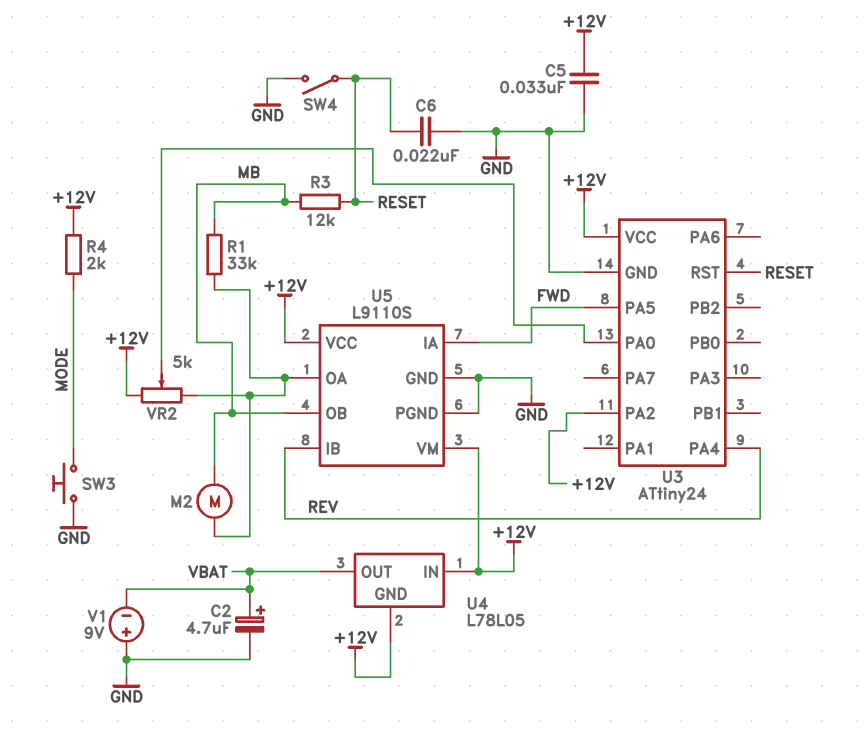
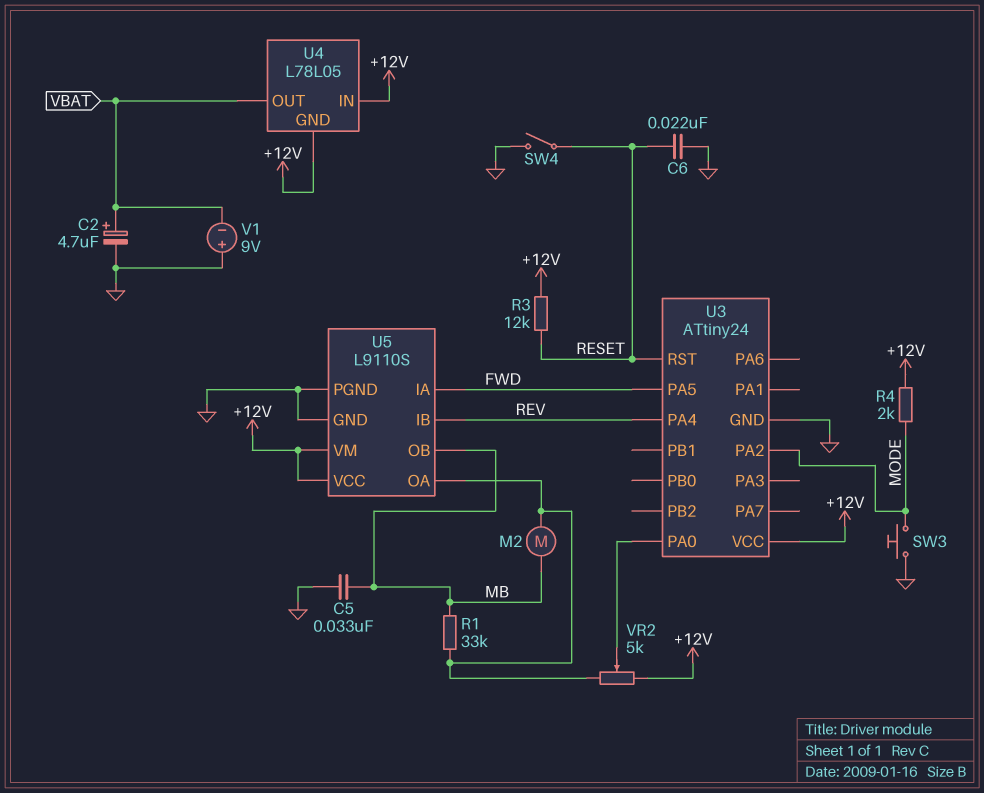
C5: 33nF (+12V, GND) -> 33nF (GND, MB)
R3: 12k (MB, RESET) -> 12k (+12V, RESET)
U3 pin PA2: +12V -> MODE

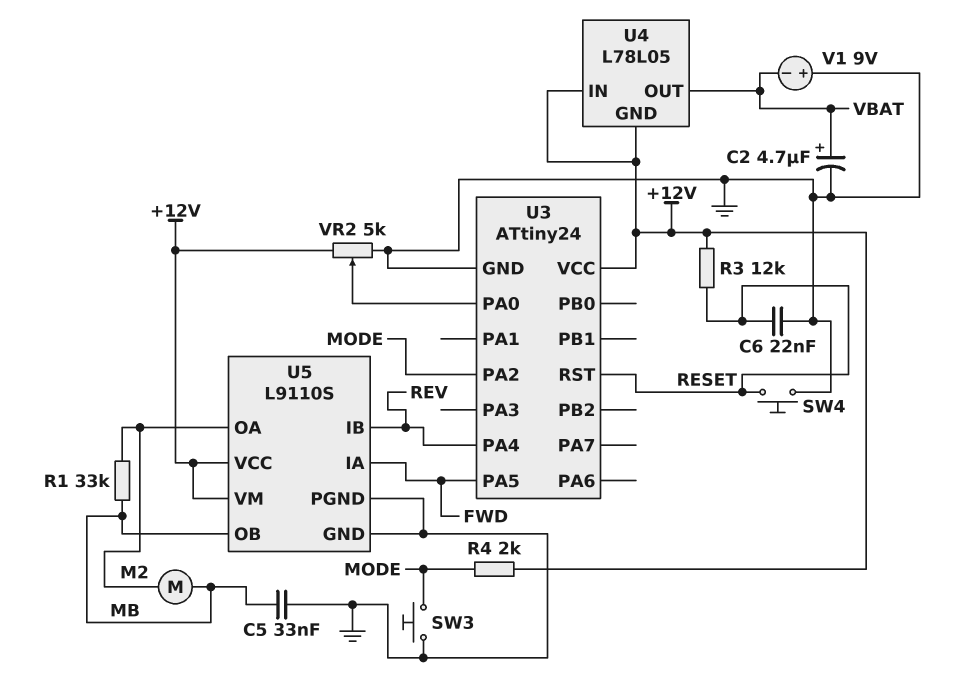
SW4: switch (GND, RESET) -> button (GND, RESET)
VR2: 5k (+12V, U5/OA, wiper U3/PA0) -> 5k (+12V, GND, wiper U3/PA0)

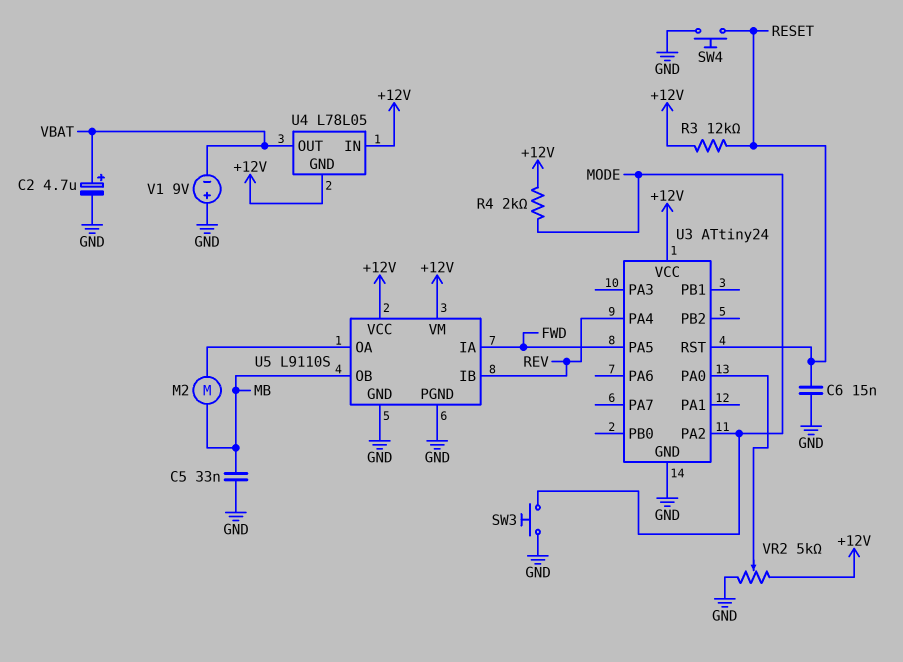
C6: 22nF (GND, RESET) -> 15nF (GND, RESET)
R1: 33k (MB, U5/OA) -> none

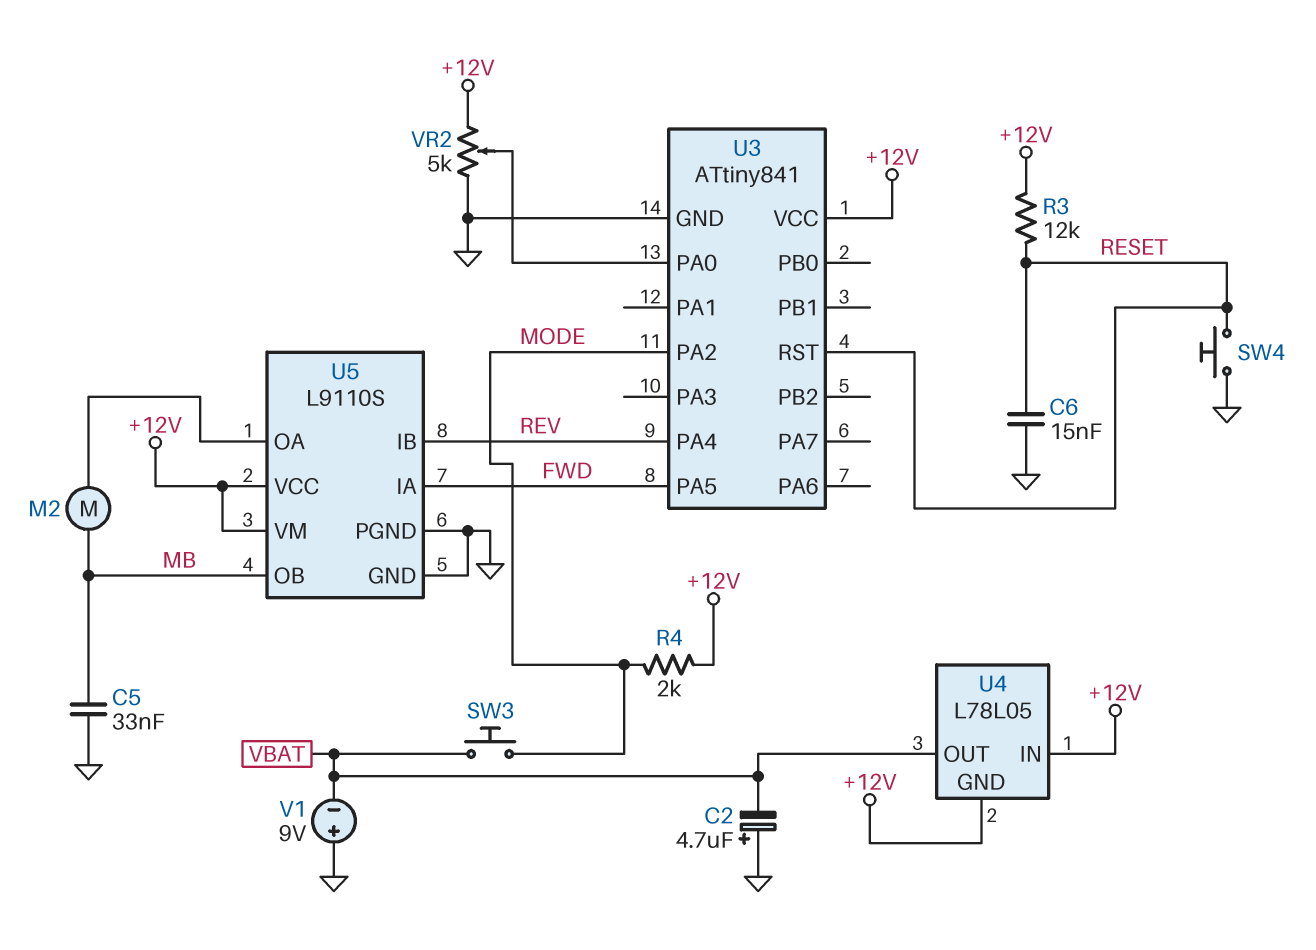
C2: 4.7uF (plus VBAT, minus GND) -> 4.7uF (plus GND, minus VBAT)
SW3: button (GND, MODE) -> button (MODE, VBAT)
U3: ATtiny24 -> ATtiny841

